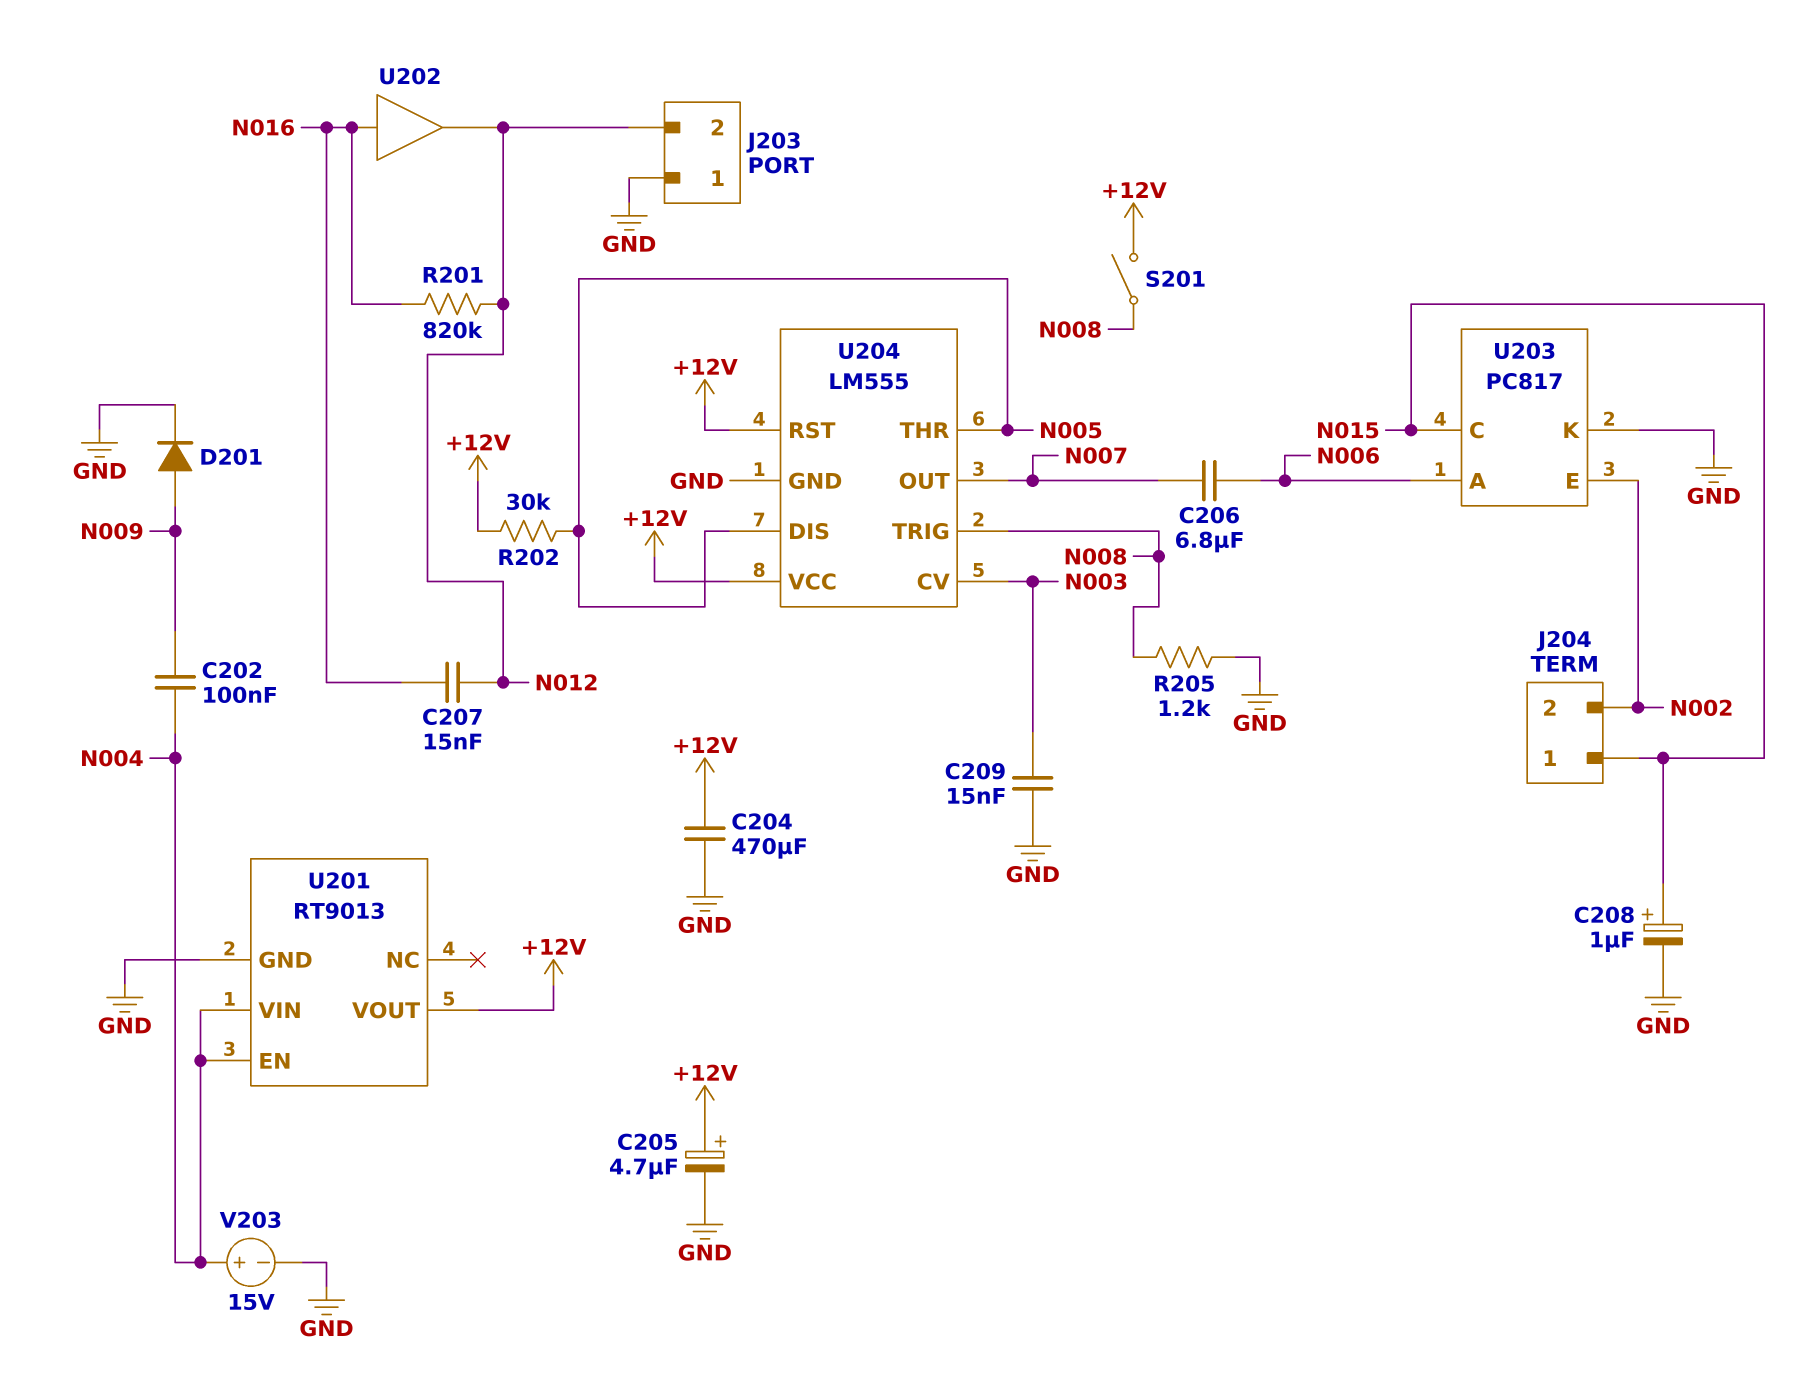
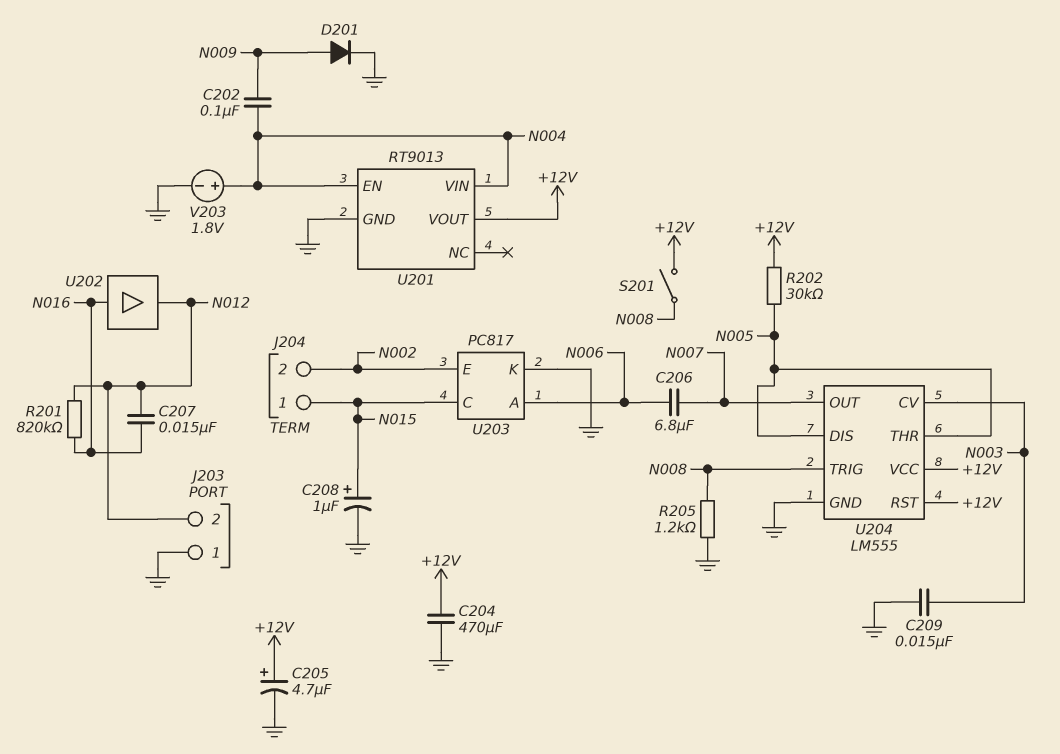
V203: 15V (plus N004, minus GND) -> 1.8V (plus N004, minus GND)

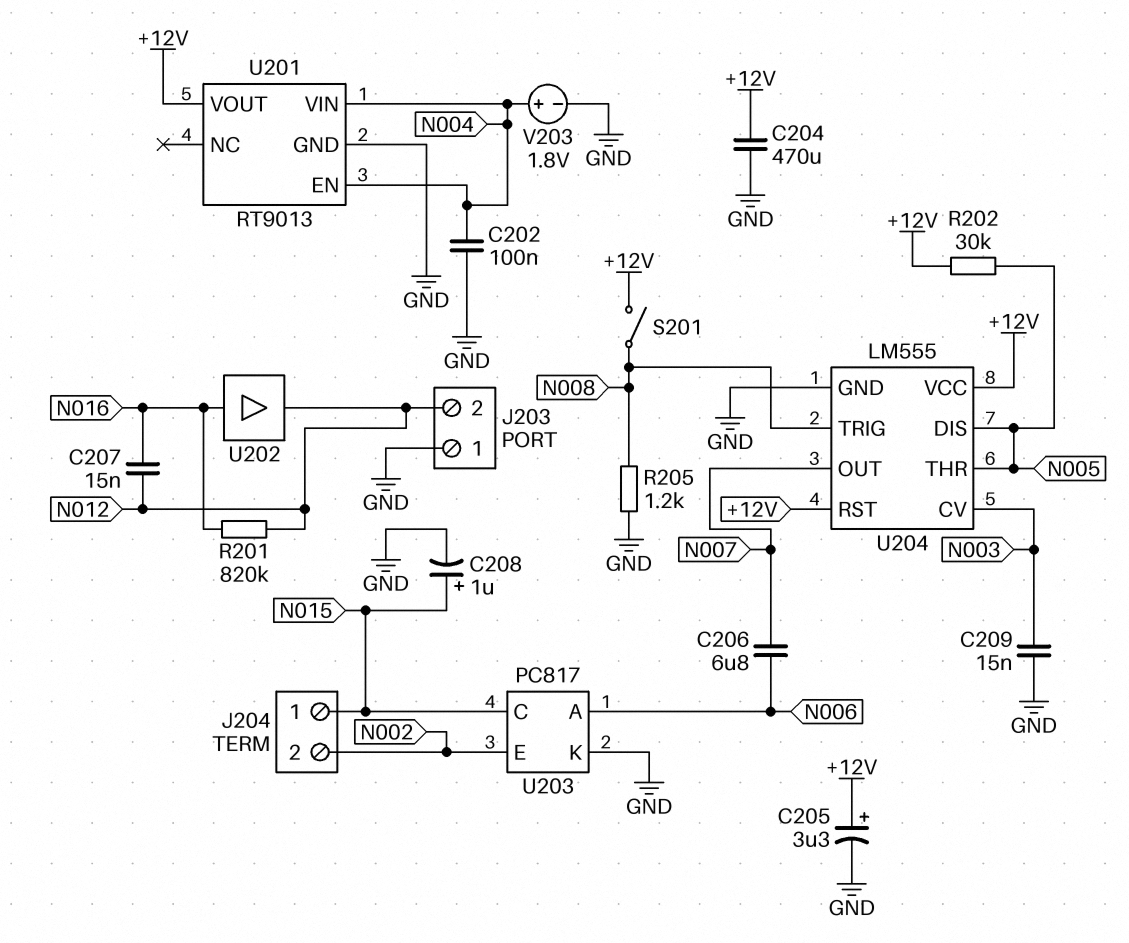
C202: 100nF (N004, N009) -> 100nF (GND, N004)
C205: 4.7uF (plus +12V, minus GND) -> 3.3uF (plus +12V, minus GND)
D201: diode (A N009, K GND) -> none

